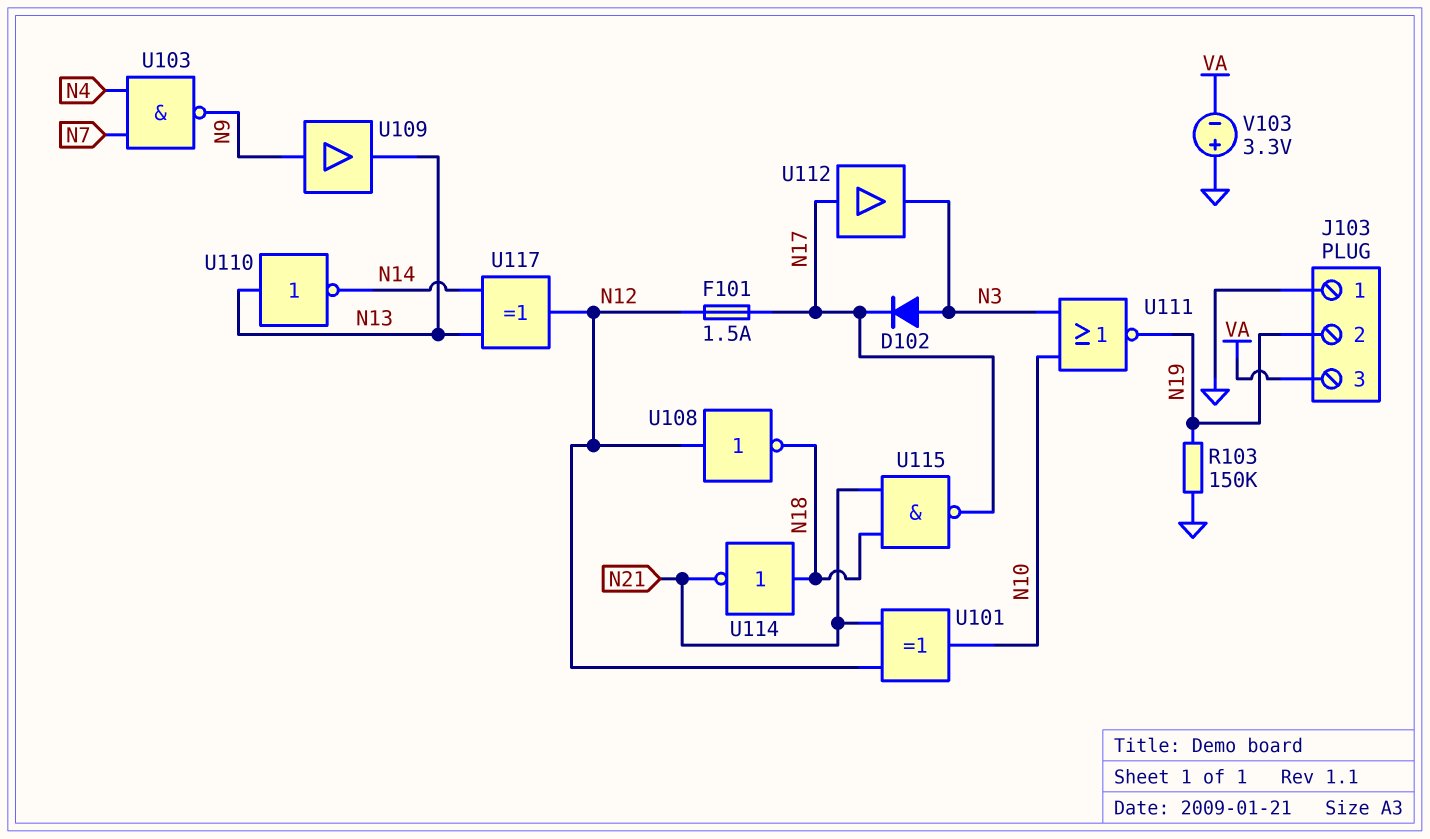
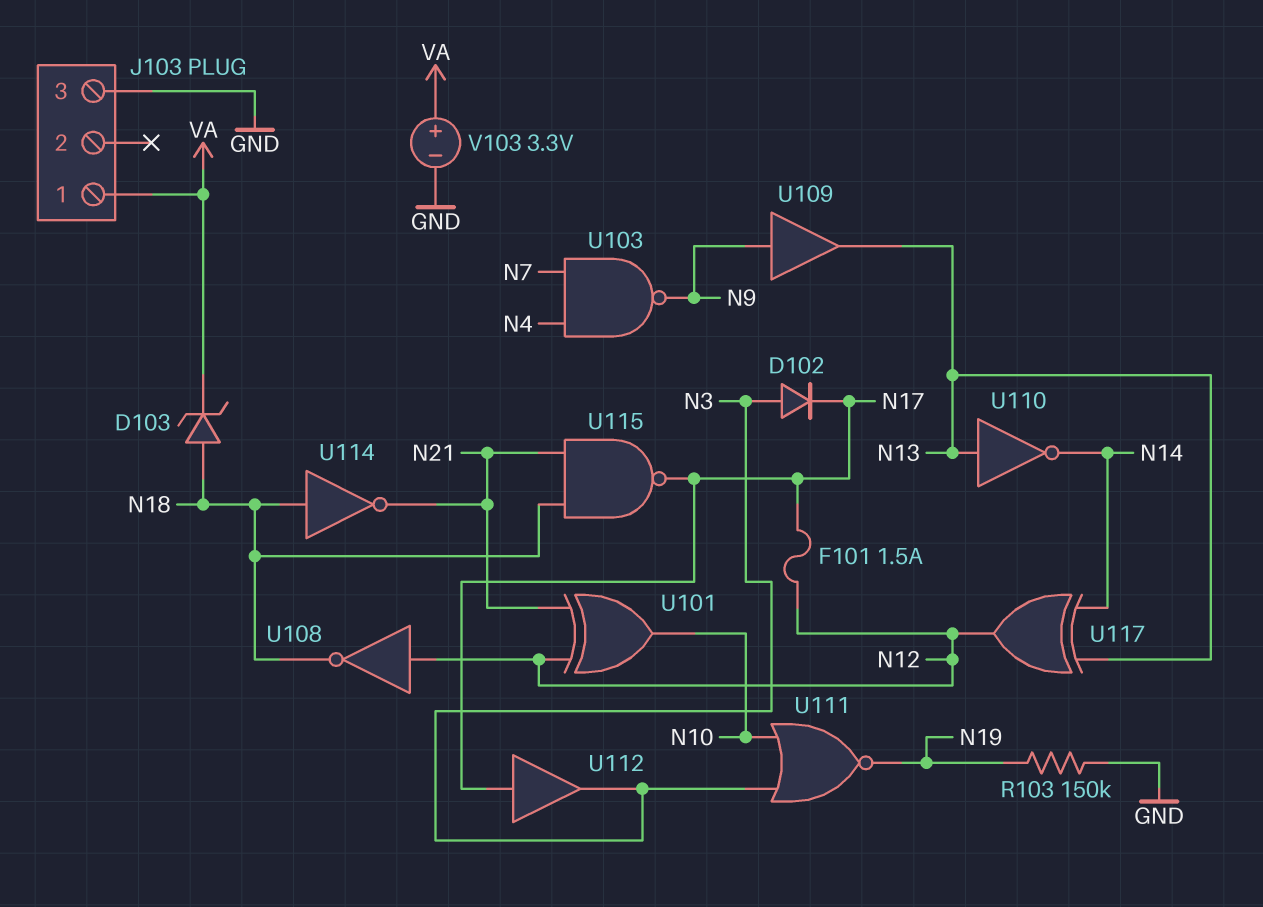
D103: none -> zener (A N18, K VA)
J103 pin 1: GND -> VA
J103 pin 2: N19 -> none
J103 pin 3: VA -> GND
V103: 3.3V (plus GND, minus VA) -> 3.3V (plus VA, minus GND)

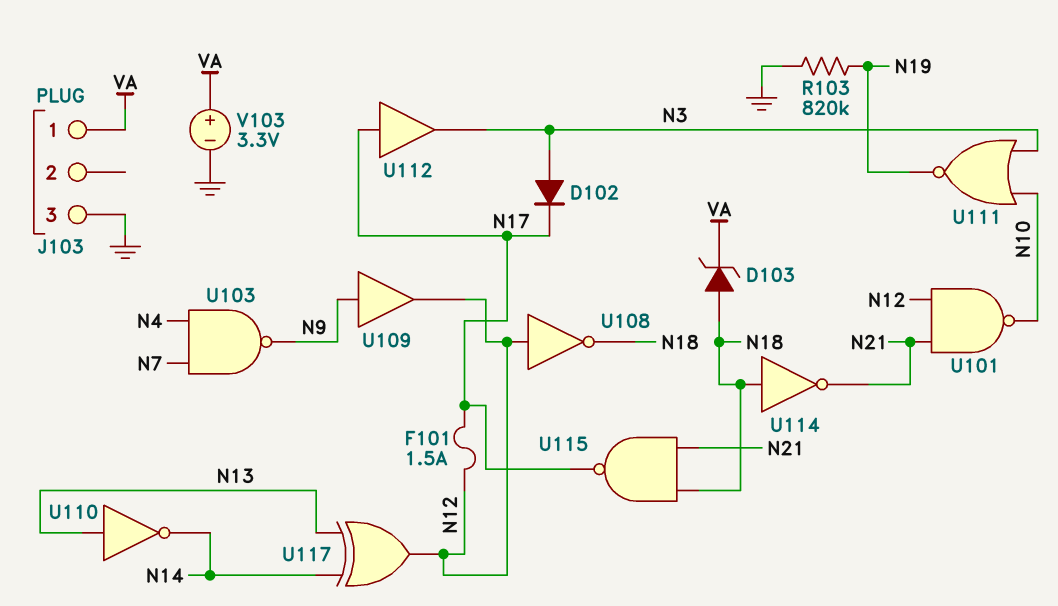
R103: 150k (GND, N19) -> 820k (GND, N19)
U101: XOR (in N12, in N21, out N10) -> NAND (in N12, in N21, out N10)
U109: buffer (in N9, out N13) -> buffer (in N9, out N12)

